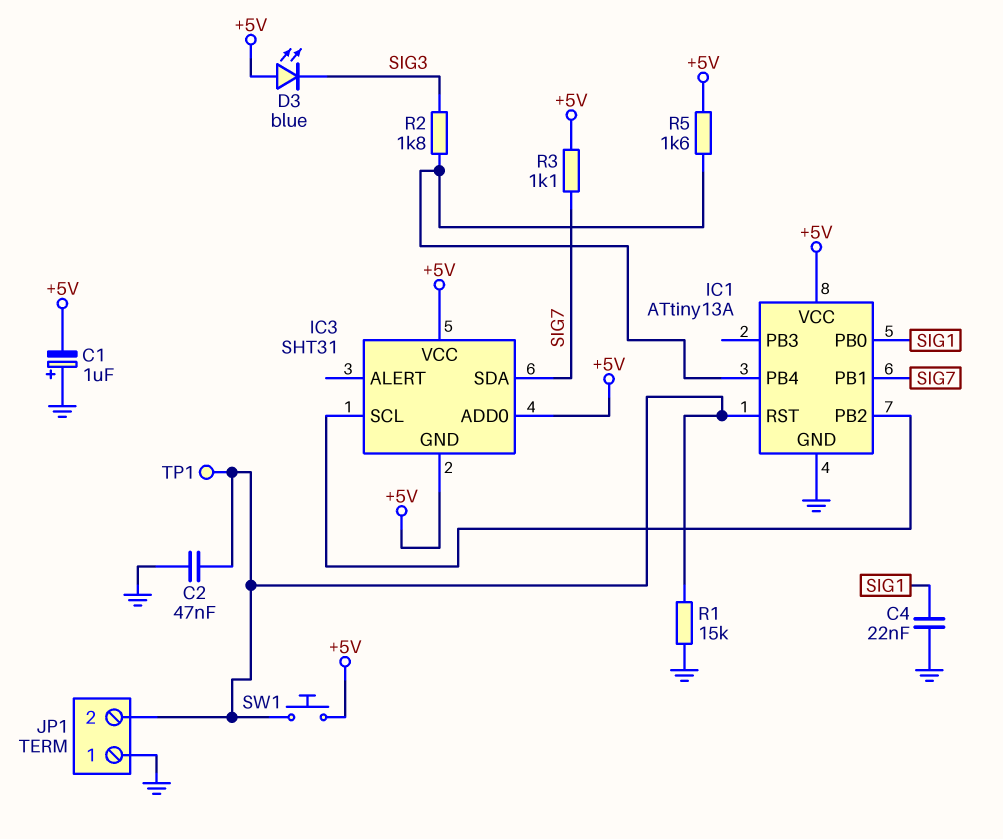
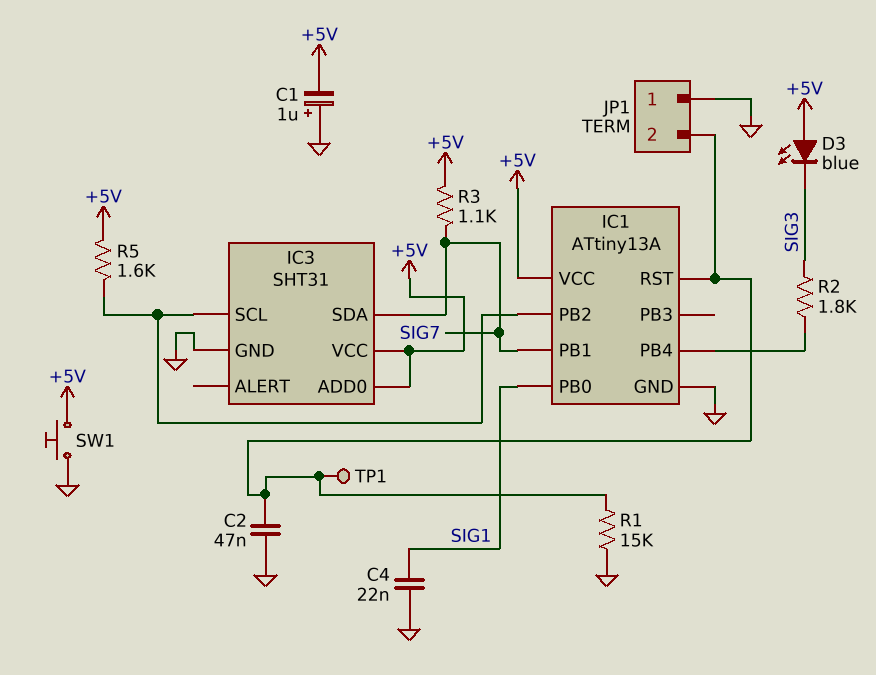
IC3 pin GND: +5V -> GND
R5: 1.6k (+5V, IC1/PB4) -> 1.6k (+5V, IC1/PB2)
SW1: button (+5V, IC1/RST) -> button (+5V, GND)

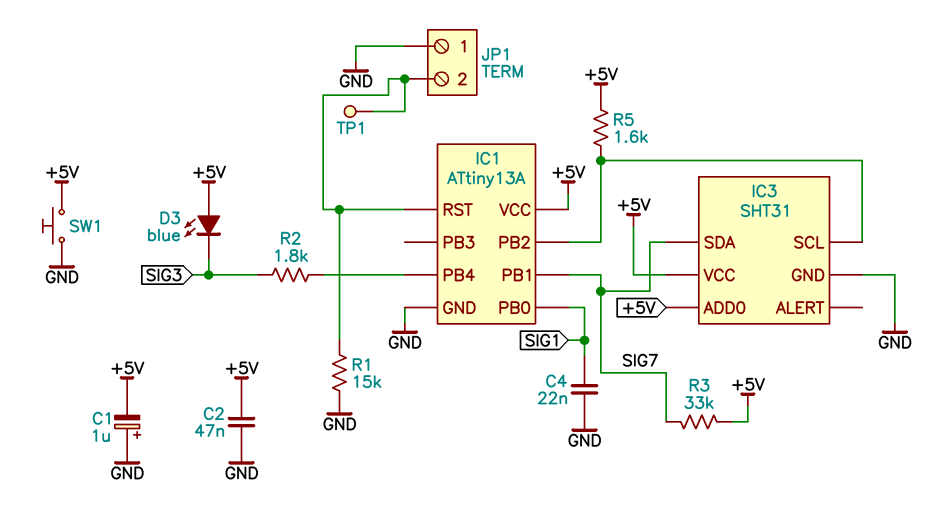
C2: 47nF (GND, IC1/RST) -> 47nF (+5V, GND)
R3: 1.1k (+5V, SIG7) -> 33k (+5V, SIG7)

